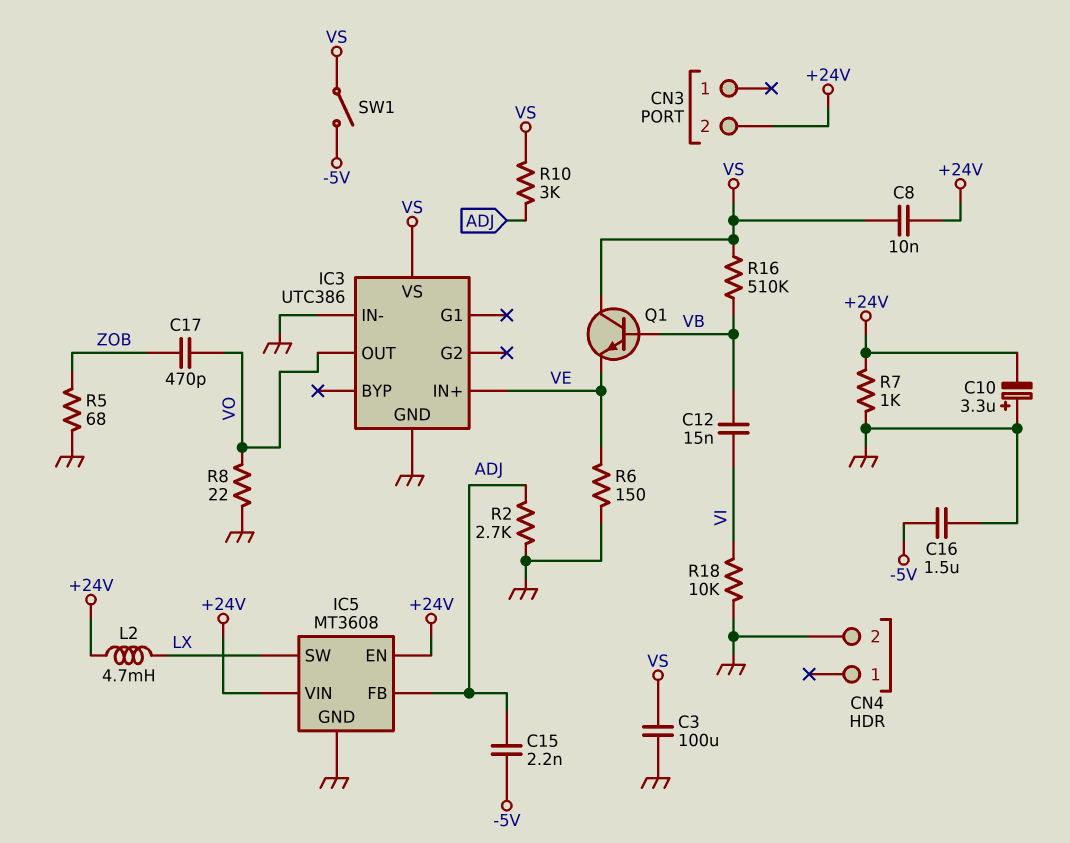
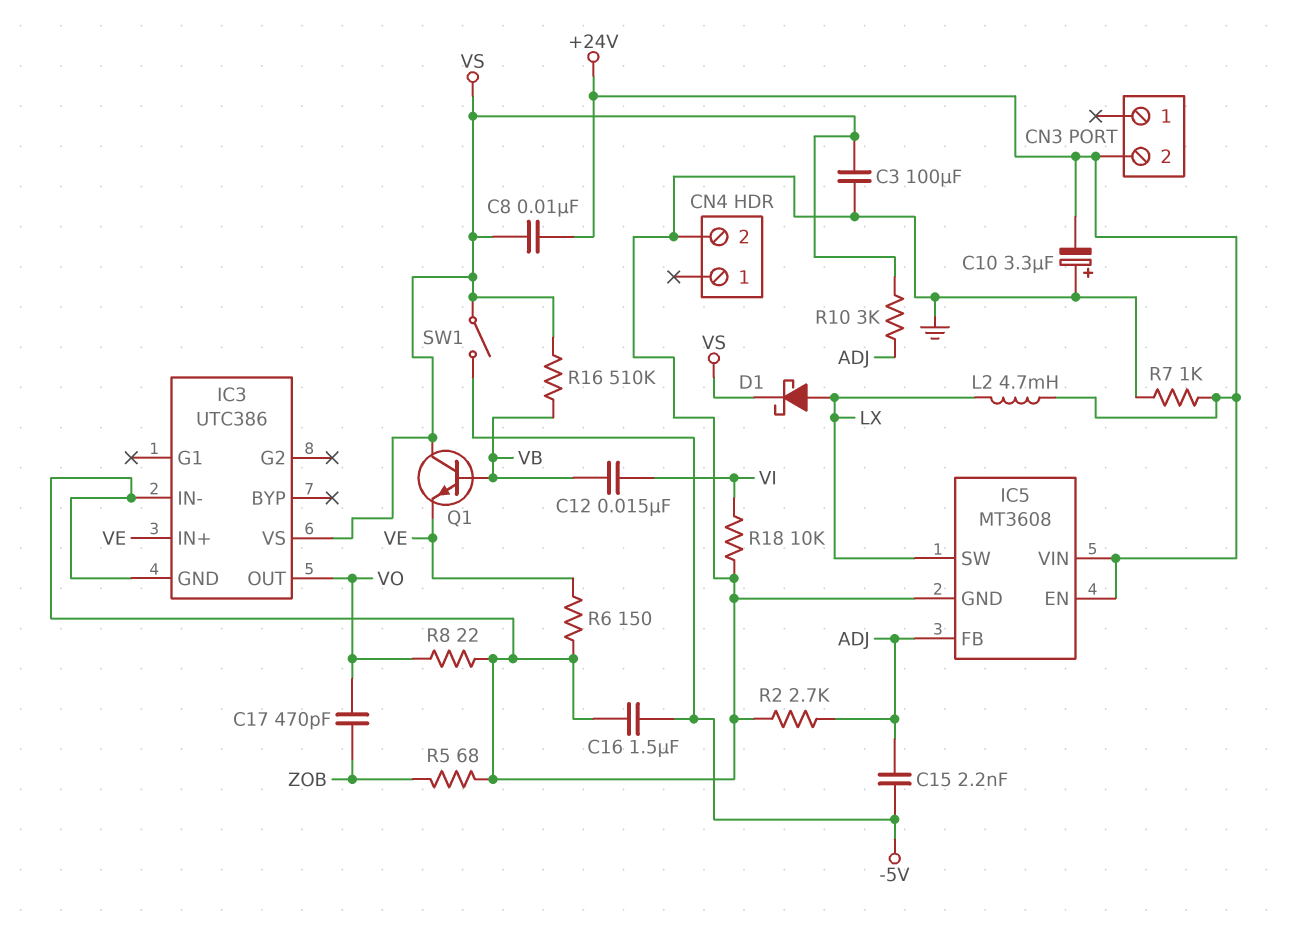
D1: none -> schottky (A LX, K VS)

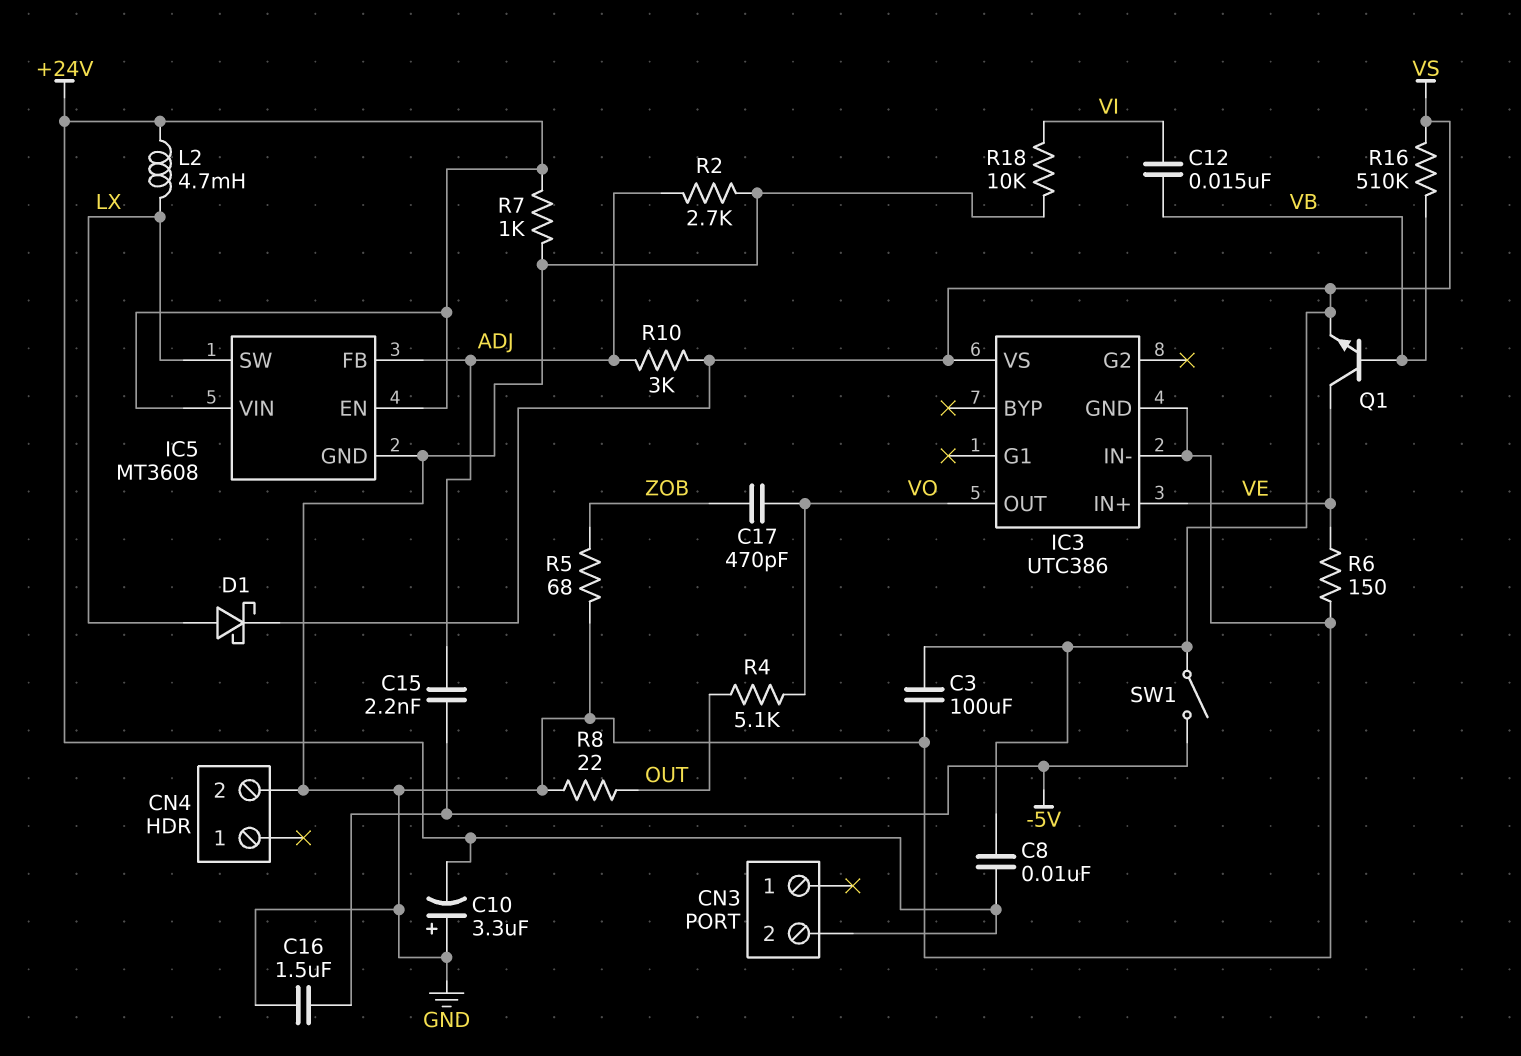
Q1: NPN (B VB, C VS, E VE) -> NPN (B VB, C VE, E VS)
R4: none -> 5.1k (OUT, VO)
R8: 22 (GND, VO) -> 22 (GND, OUT)

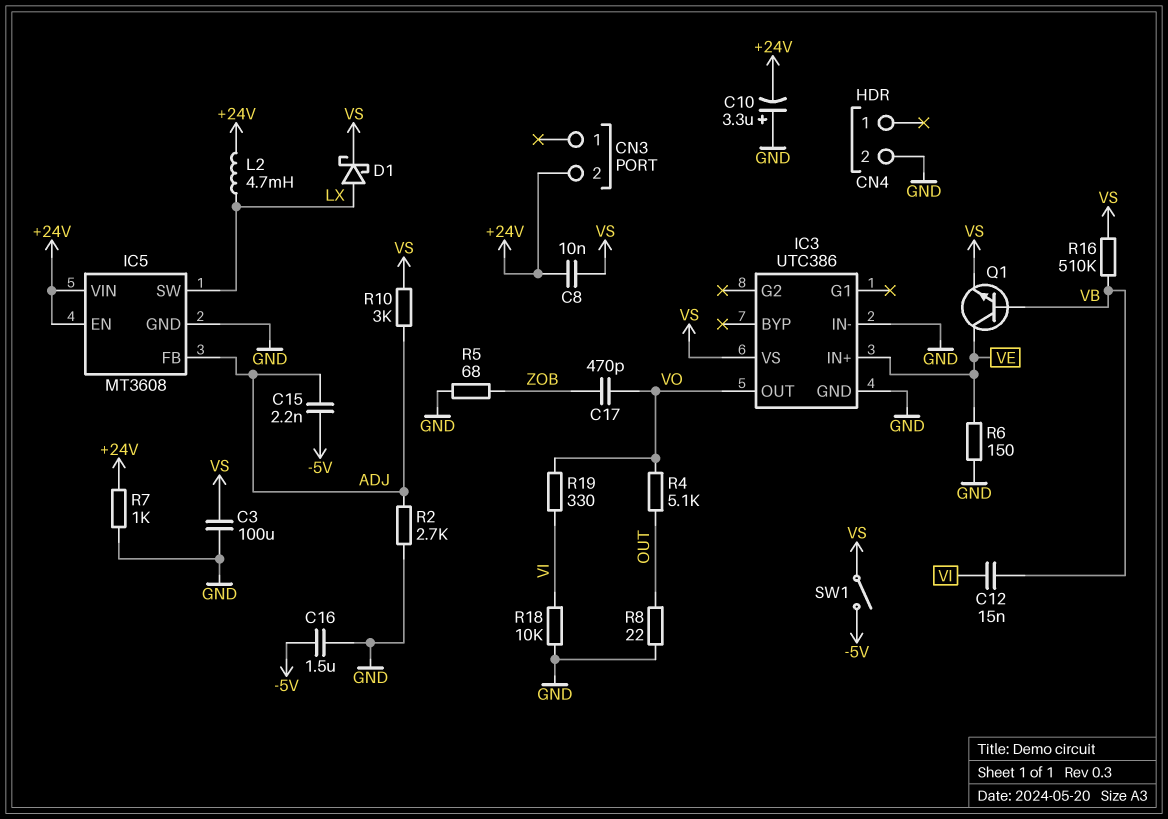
R19: none -> 330 (VI, VO)

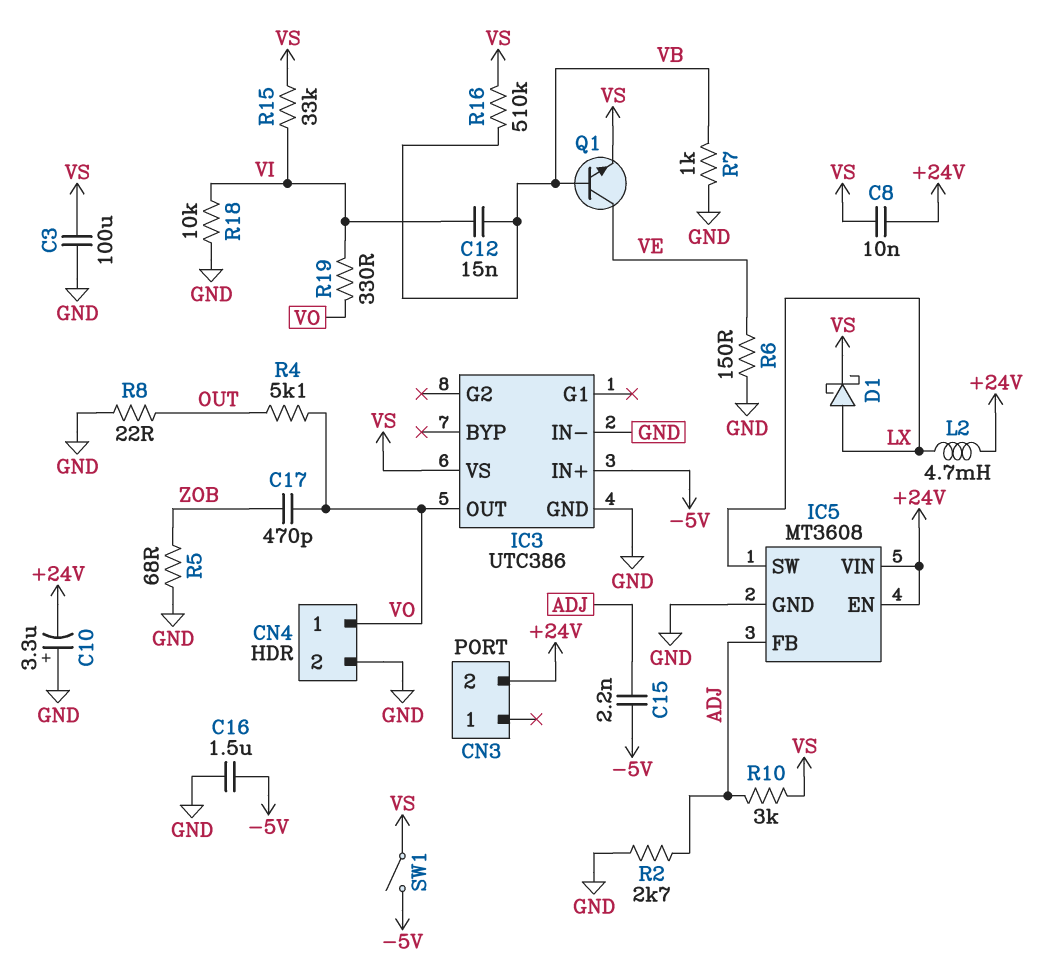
CN4 pin 1: none -> VO
IC3 pin IN+: VE -> -5V
R7: 1k (+24V, GND) -> 1k (GND, VB)
R15: none -> 33k (VI, VS)

